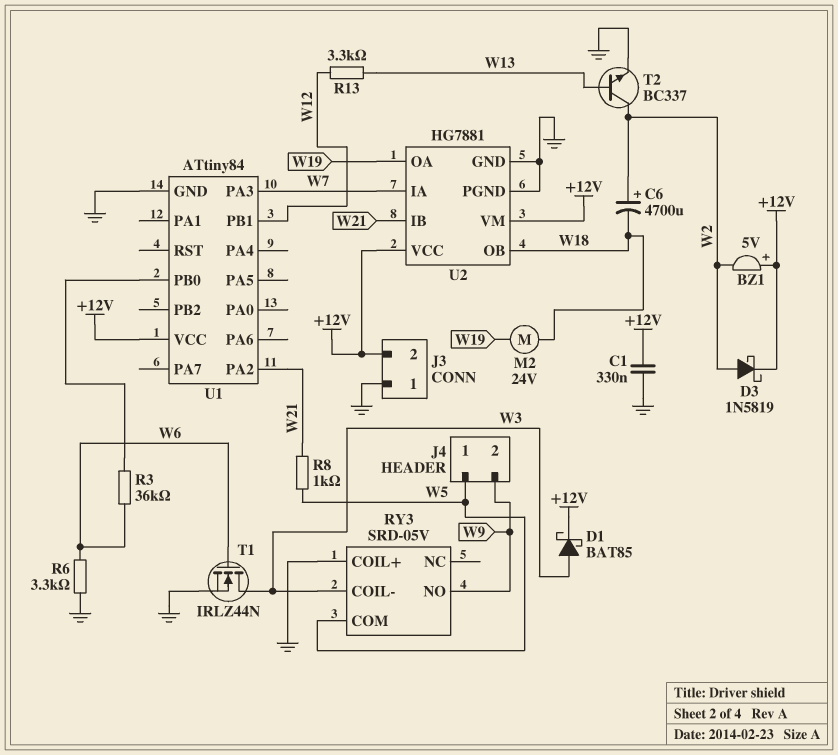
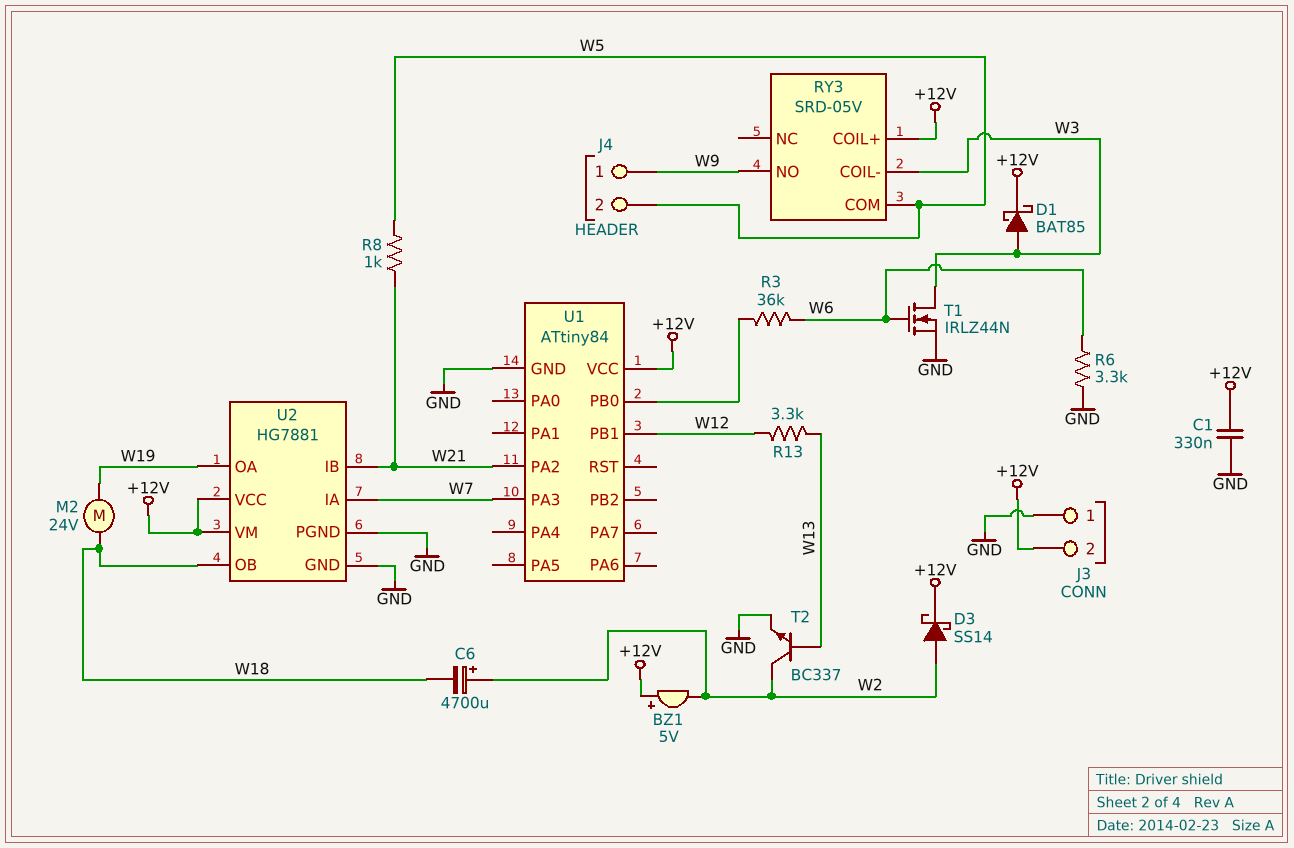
D3: schottky 1N5819 (A W2, K +12V) -> schottky SS14 (A W2, K +12V)
J4 pin 1: W5 -> W9
J4 pin 2: W9 -> W5
RY3 pin COIL+: GND -> +12V

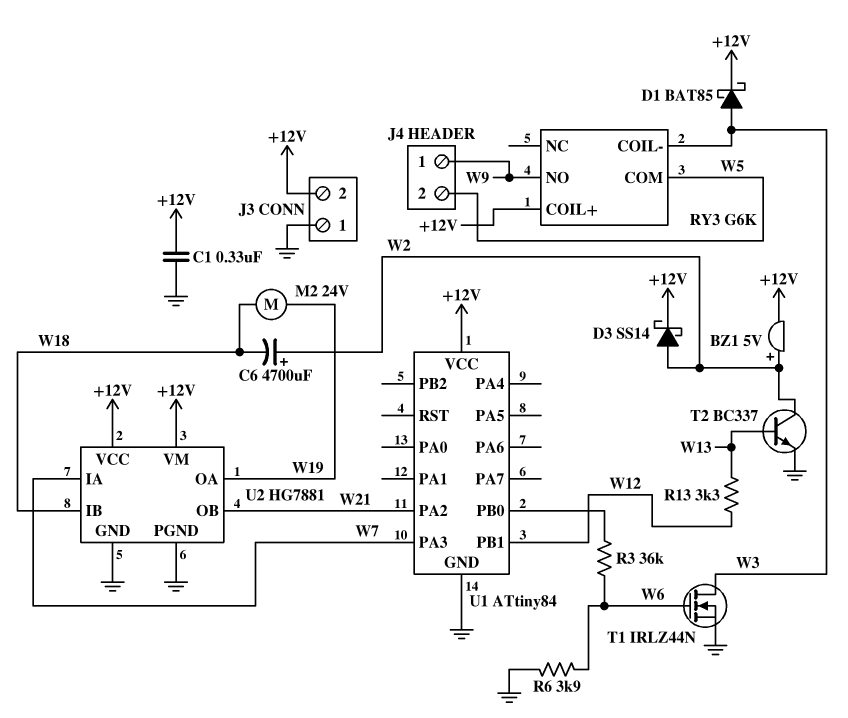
BZ1: buzzer 5V (plus +12V, minus W2) -> buzzer 5V (plus W2, minus +12V)
R6: 3.3k (GND, W6) -> 3.9k (GND, W6)
R8: 1k (W5, W21) -> none
RY3: SRD-05V -> G6K
U2 pin IB: W21 -> W18
U2 pin OB: W18 -> W21

